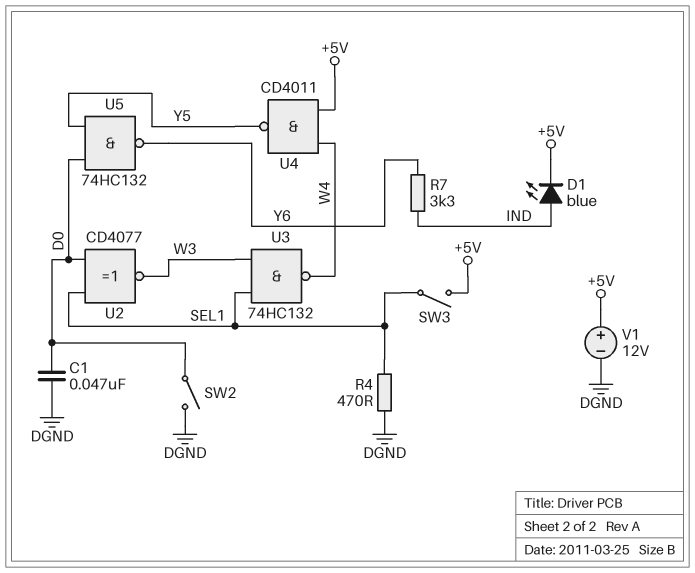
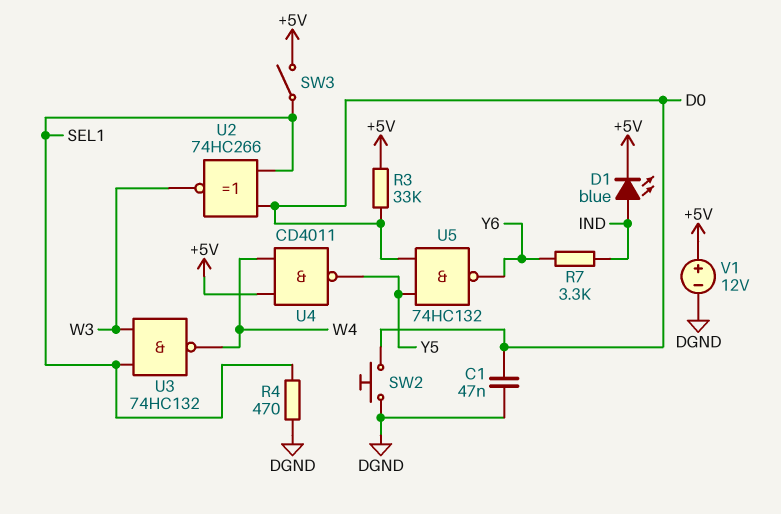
R3: none -> 33k (+5V, D0)
SW2: switch (D0, DGND) -> button (D0, DGND)
U2: XNOR CD4077 (in D0, in SEL1, out W3) -> XNOR 74HC266 (in D0, in SEL1, out W3)

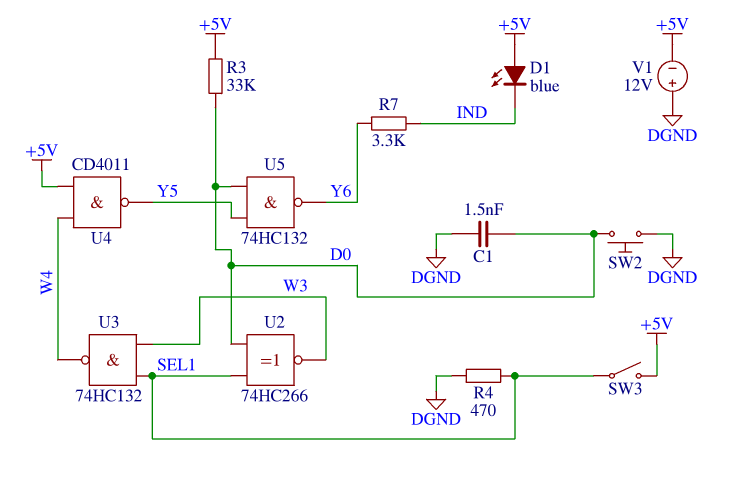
C1: 47nF (D0, DGND) -> 1.5nF (D0, DGND)
D1: LED blue (A IND, K +5V) -> LED blue (A +5V, K IND)
V1: 12V (plus +5V, minus DGND) -> 12V (plus DGND, minus +5V)

